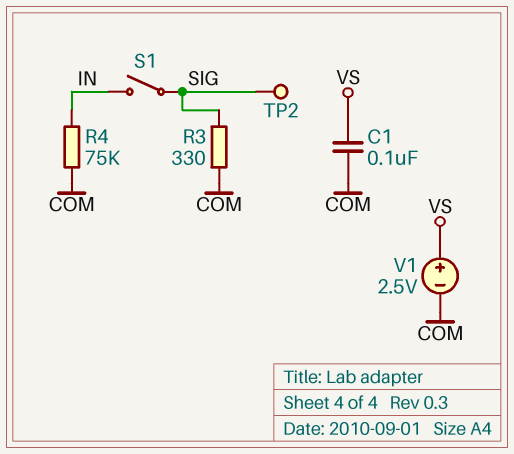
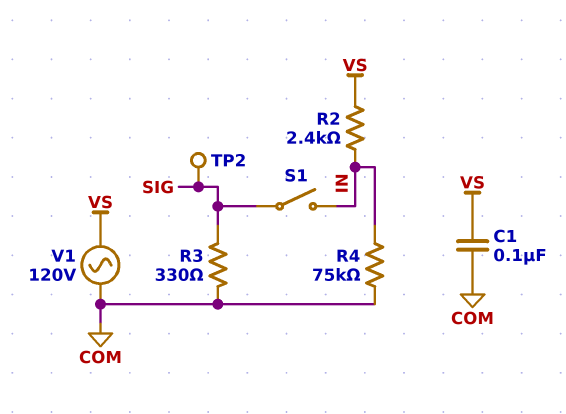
R2: none -> 2.4k (IN, VS)
V1: 2.5V (plus VS, minus COM) -> AC 120V (COM, VS)

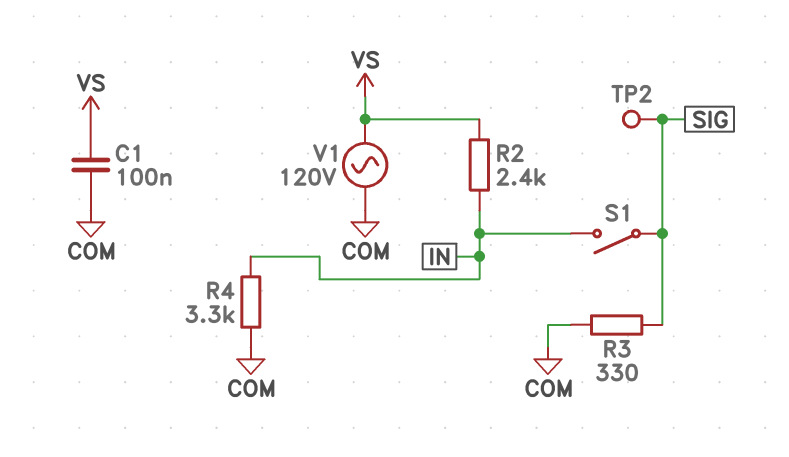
R4: 75k (COM, IN) -> 3.3k (COM, IN)

